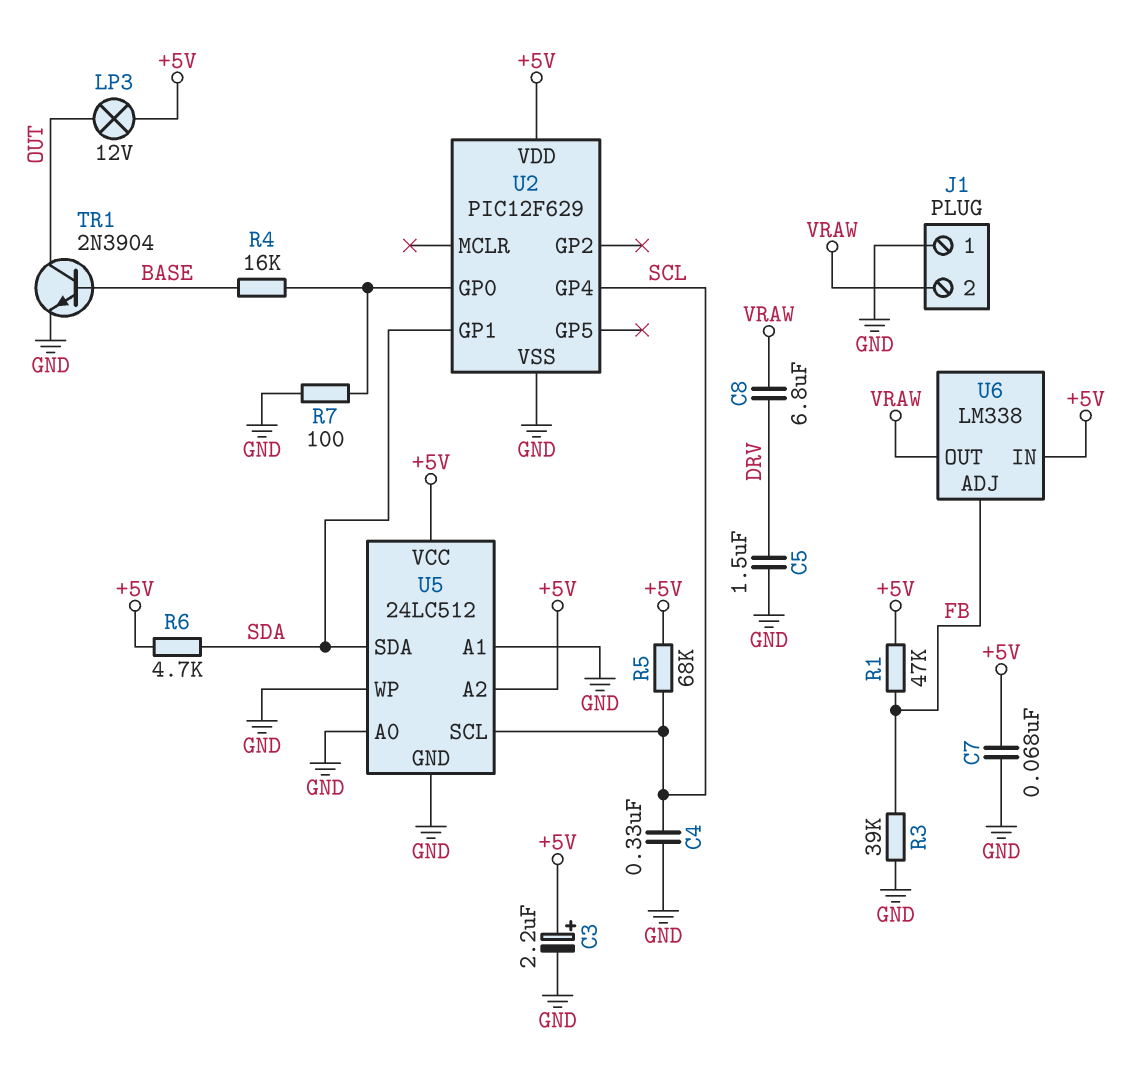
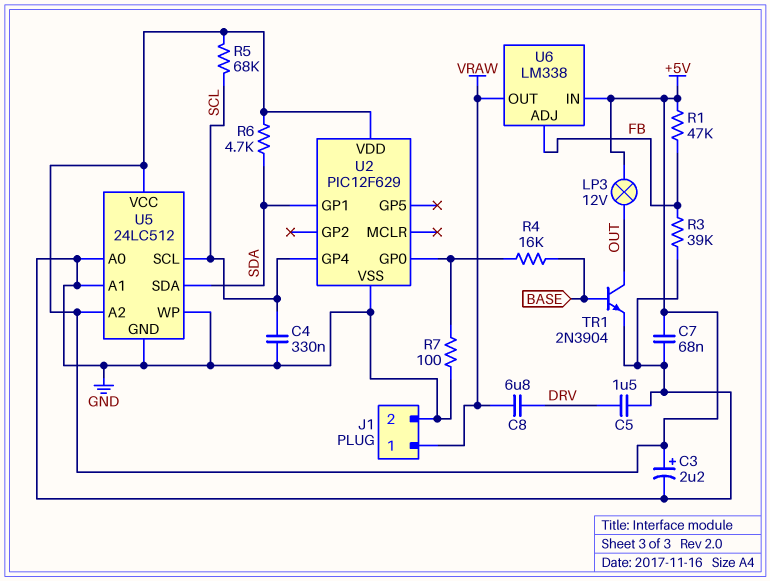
J1 pin 1: GND -> VRAW
J1 pin 2: VRAW -> GND

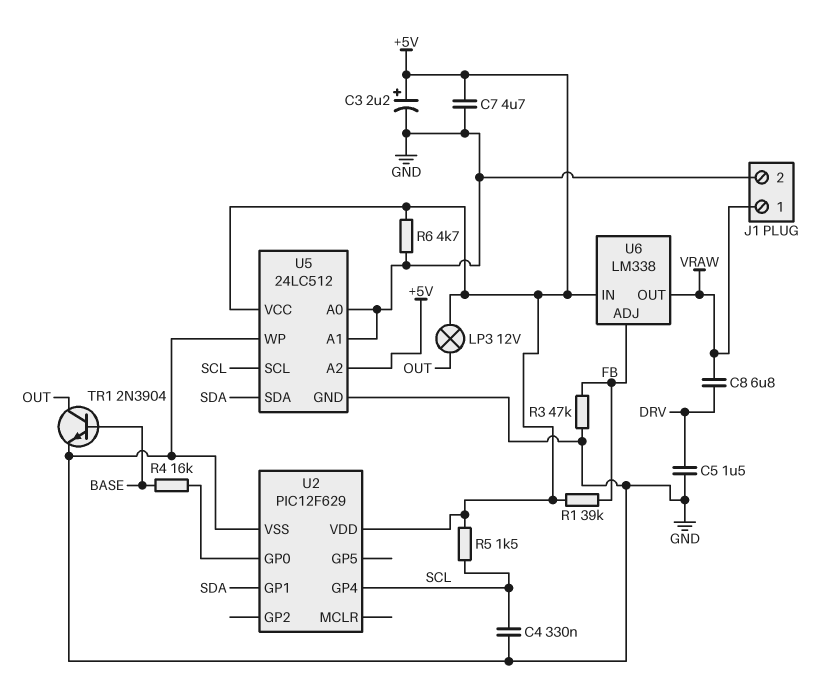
C7: 68nF (+5V, GND) -> 4.7uF (+5V, GND)
R1: 47k (+5V, FB) -> 39k (+5V, FB)
R3: 39k (FB, GND) -> 47k (FB, GND)
R5: 68k (+5V, SCL) -> 1.5k (+5V, SCL)
R6: 4.7k (+5V, SDA) -> 4.7k (+5V, GND)
R7: 100 (GND, U2/GP0) -> none

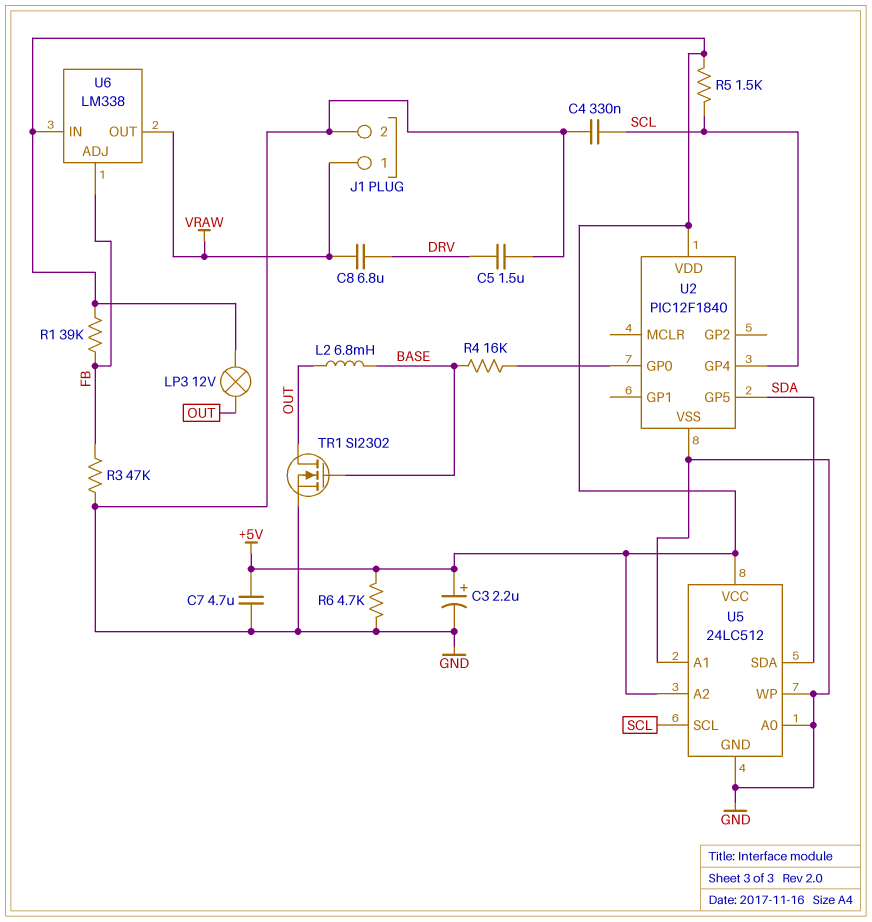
L2: none -> 6.8mH (BASE, OUT)
TR1: NPN 2N3904 (B BASE, C OUT, E GND) -> NMOS SI2302 (G BASE, D OUT, S GND)
U2: PIC12F629 -> PIC12F1840
U2 pin GP1: SDA -> none
U2 pin GP5: none -> SDA

